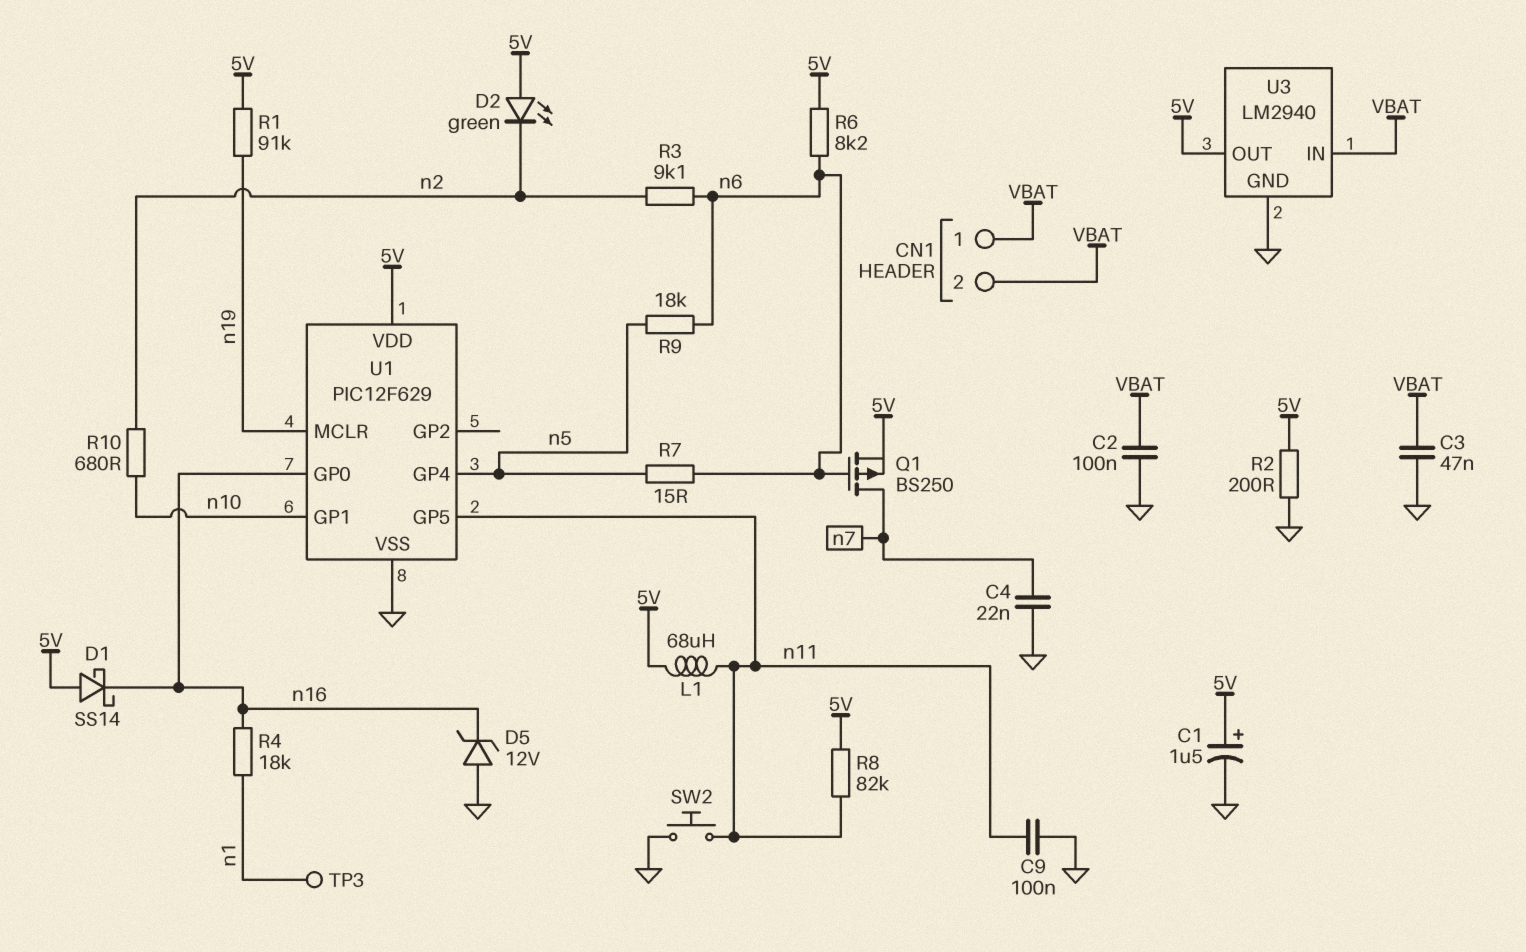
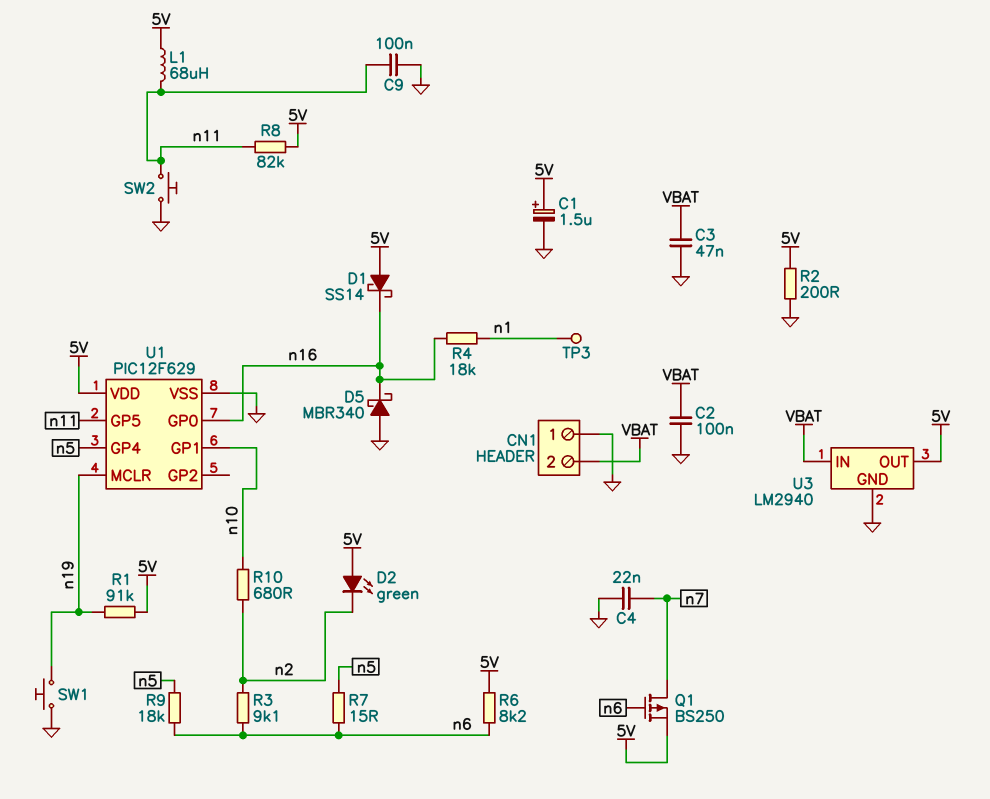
CN1 pin 1: VBAT -> GND
D5: zener 12V (A GND, K n16) -> schottky MBR340 (A GND, K n16)
SW1: none -> button (GND, n19)

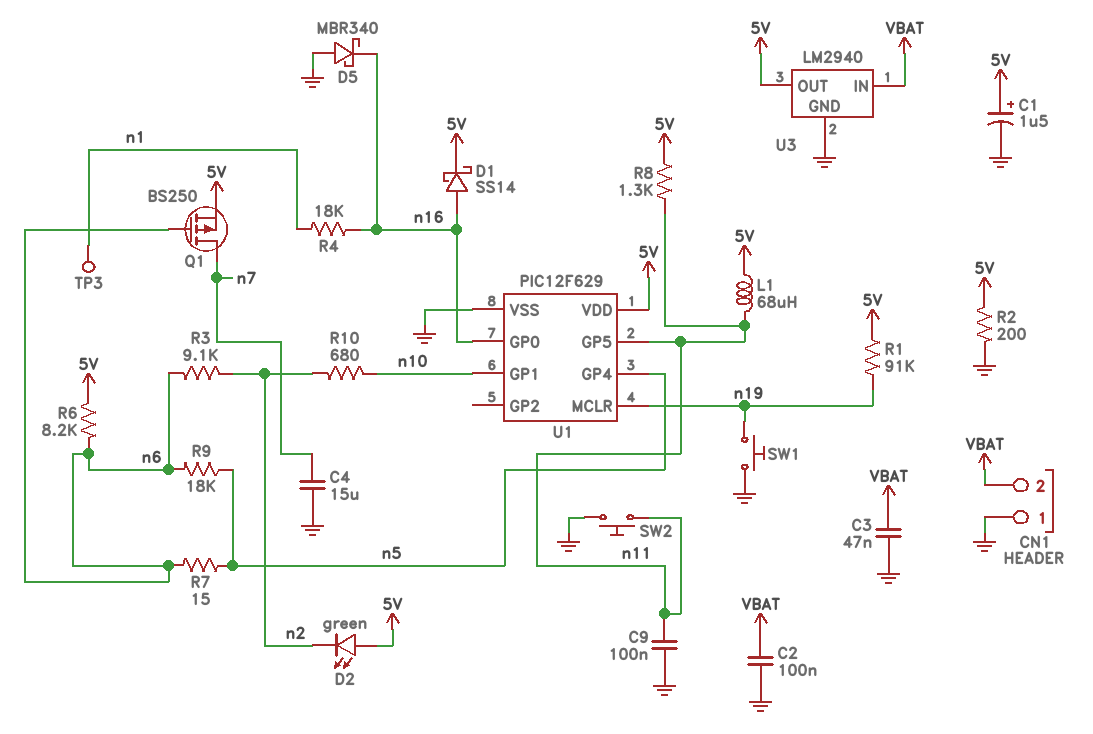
C4: 22nF (GND, n7) -> 15uF (GND, n7)
D1: schottky SS14 (A 5V, K n16) -> schottky SS14 (A n16, K 5V)
R8: 82k (5V, n11) -> 1.3k (5V, n11)

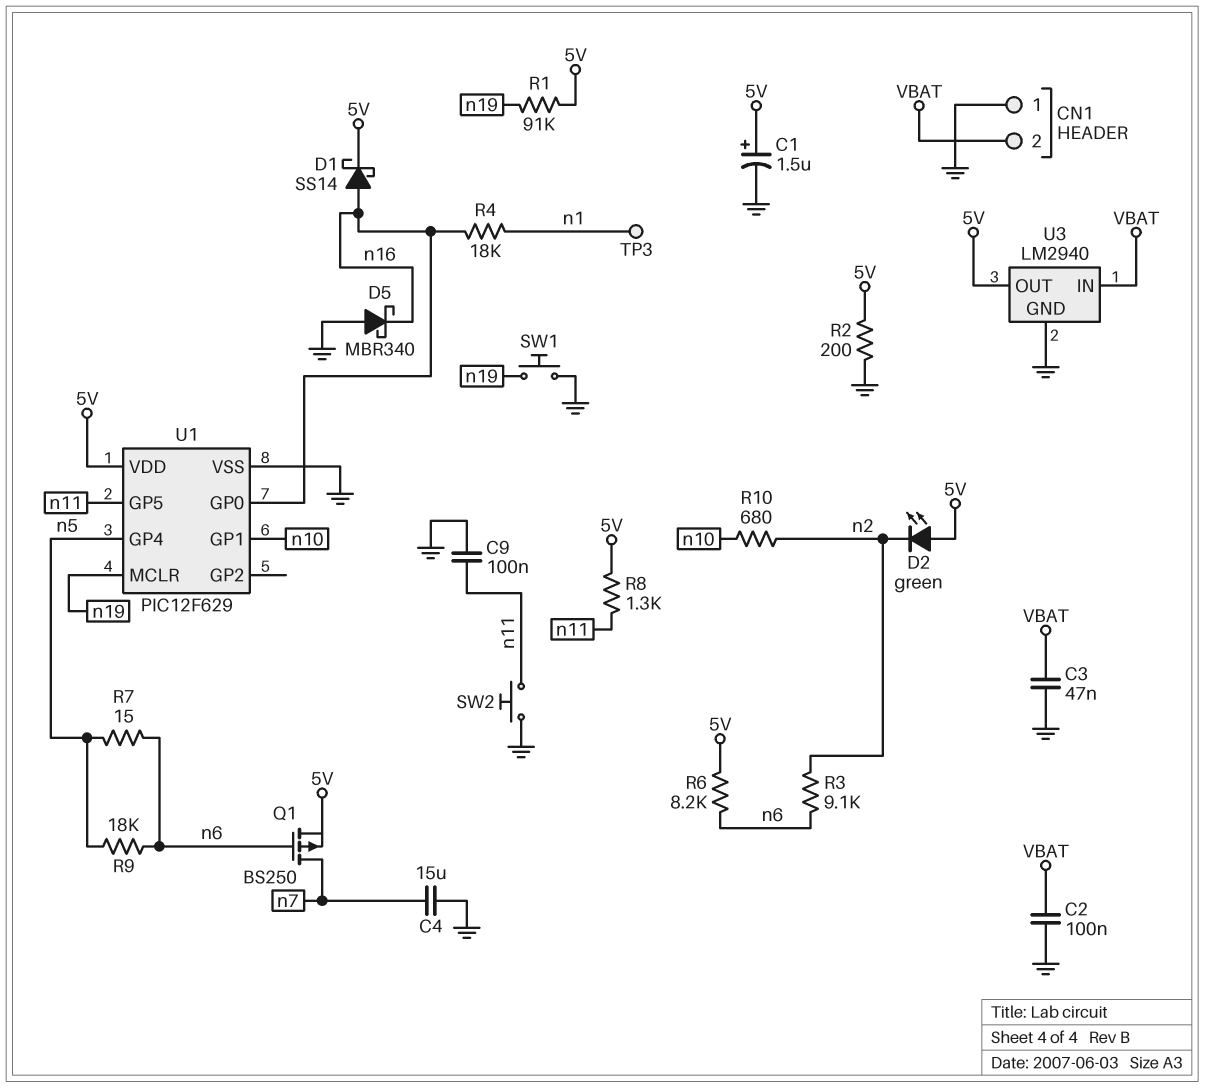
L1: 68uH (5V, n11) -> none

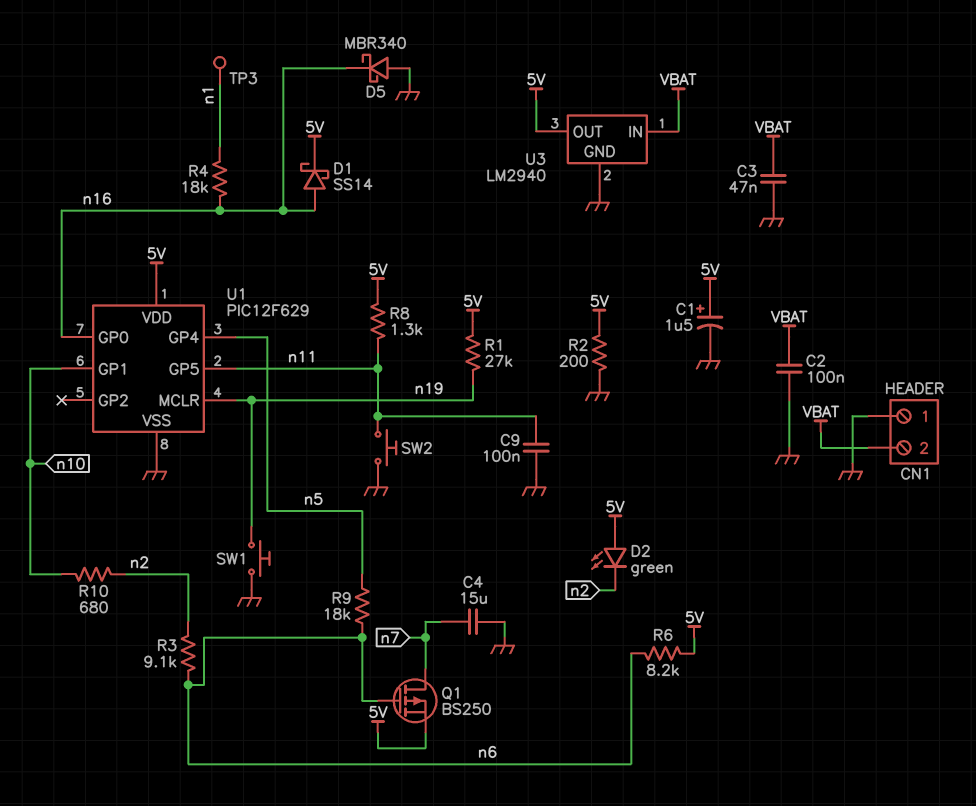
R1: 91k (5V, n19) -> 27k (5V, n19)
R7: 15 (n5, n6) -> none

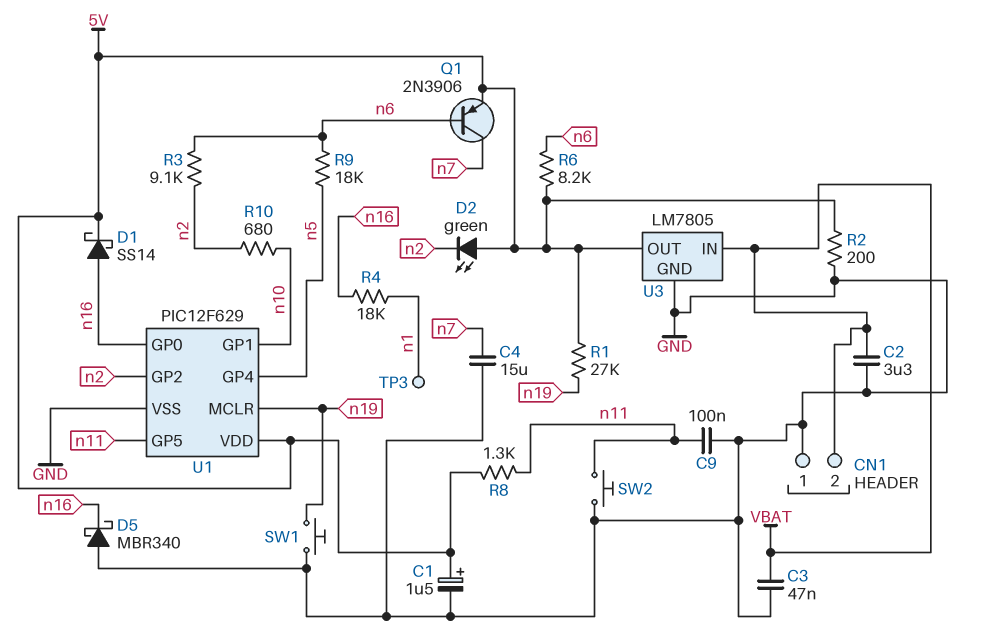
C2: 100nF (GND, VBAT) -> 3.3uF (GND, VBAT)
Q1: PMOS BS250 (G n6, D n7, S 5V) -> PNP 2N3906 (B n6, C n7, E 5V)
U1 pin GP2: none -> n2
U3: LM2940 -> LM7805

